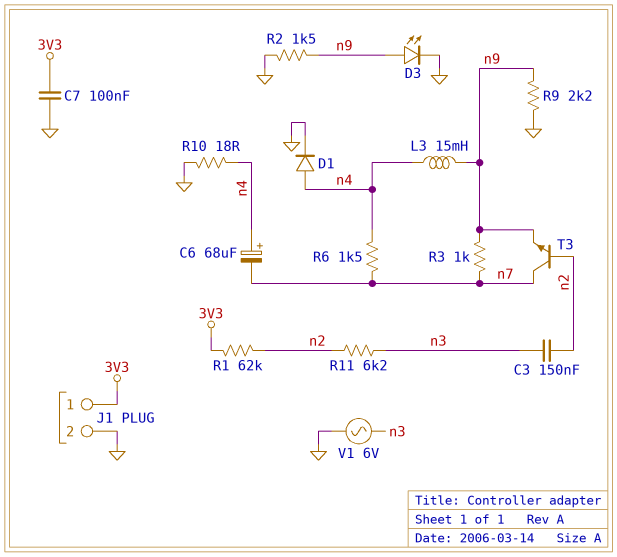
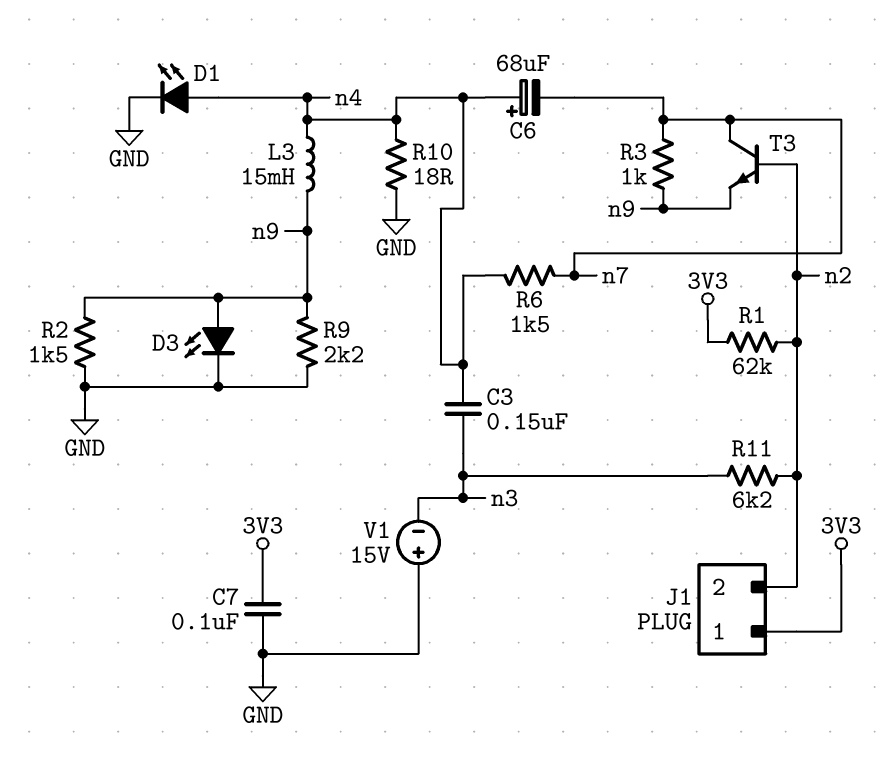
C3: 150nF (n2, n3) -> 150nF (n3, n4)
D1: diode (A n4, K GND) -> LED (A n4, K GND)
J1 pin 2: GND -> n2
V1: AC 6V (GND, n3) -> 15V (plus GND, minus n3)

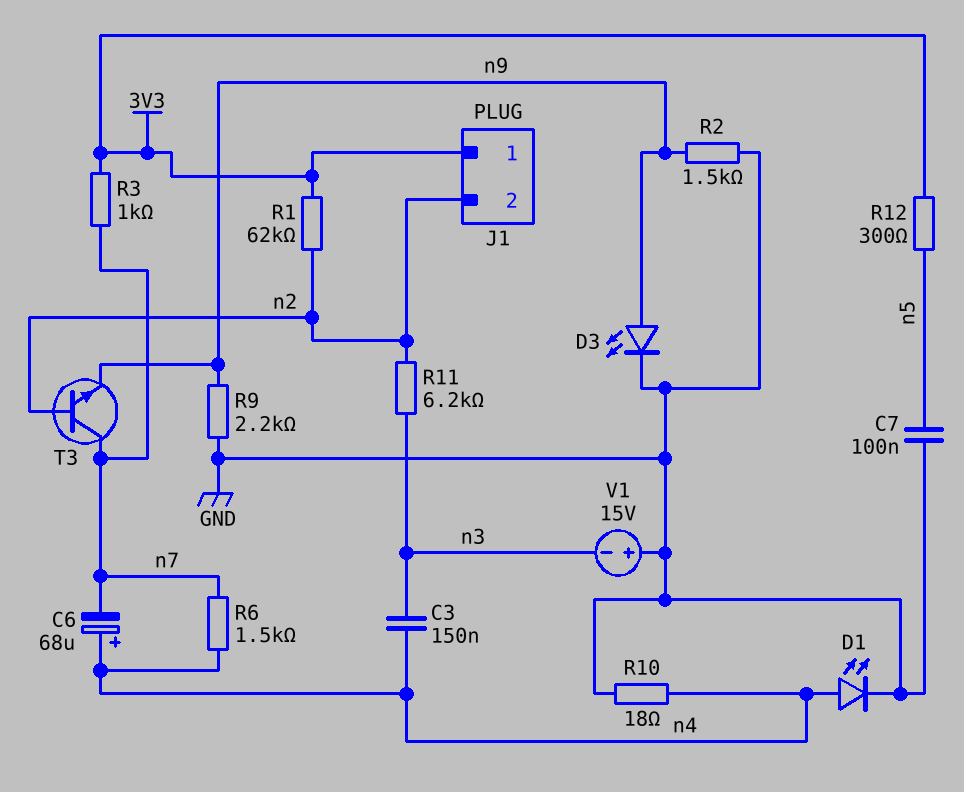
C7: 100nF (3V3, GND) -> 100nF (GND, n5)
L3: 15mH (n4, n9) -> none
R3: 1k (n7, n9) -> 1k (3V3, n7)
R12: none -> 300 (3V3, n5)

